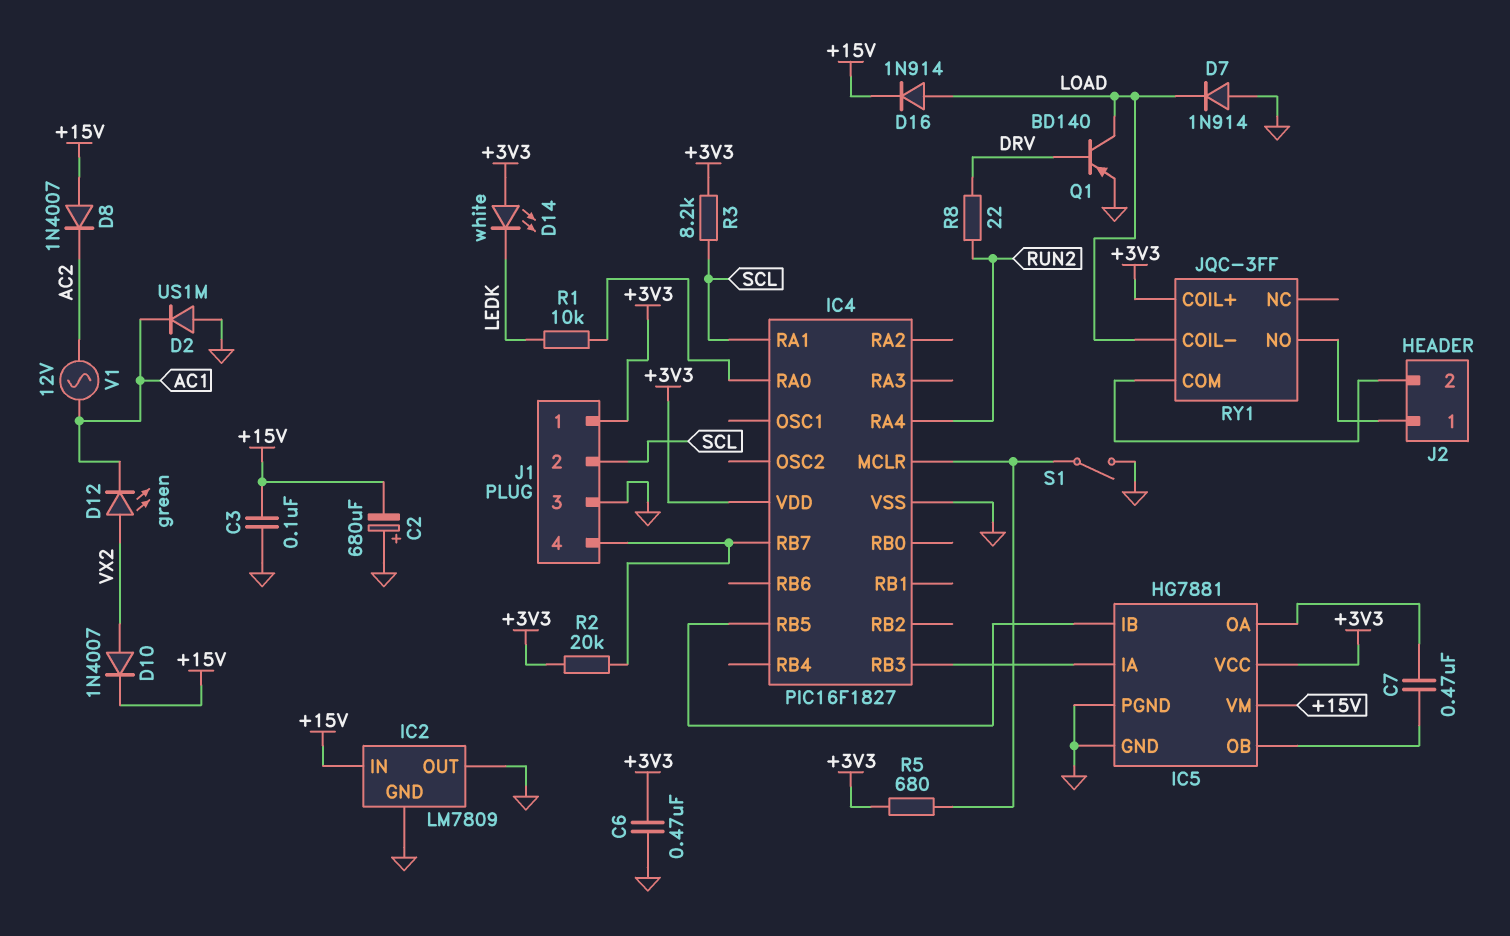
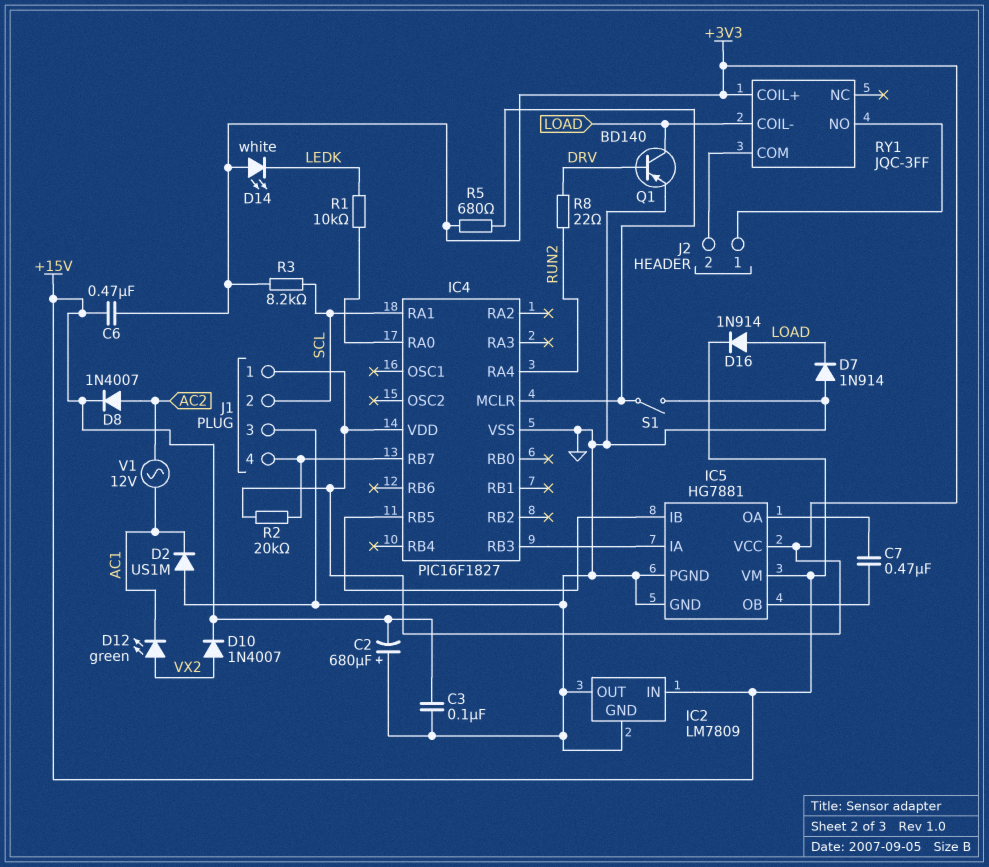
C6: 470nF (+3V3, GND) -> 470nF (+3V3, +15V)
D8: diode 1N4007 (A +15V, K AC2) -> diode 1N4007 (A AC2, K +15V)

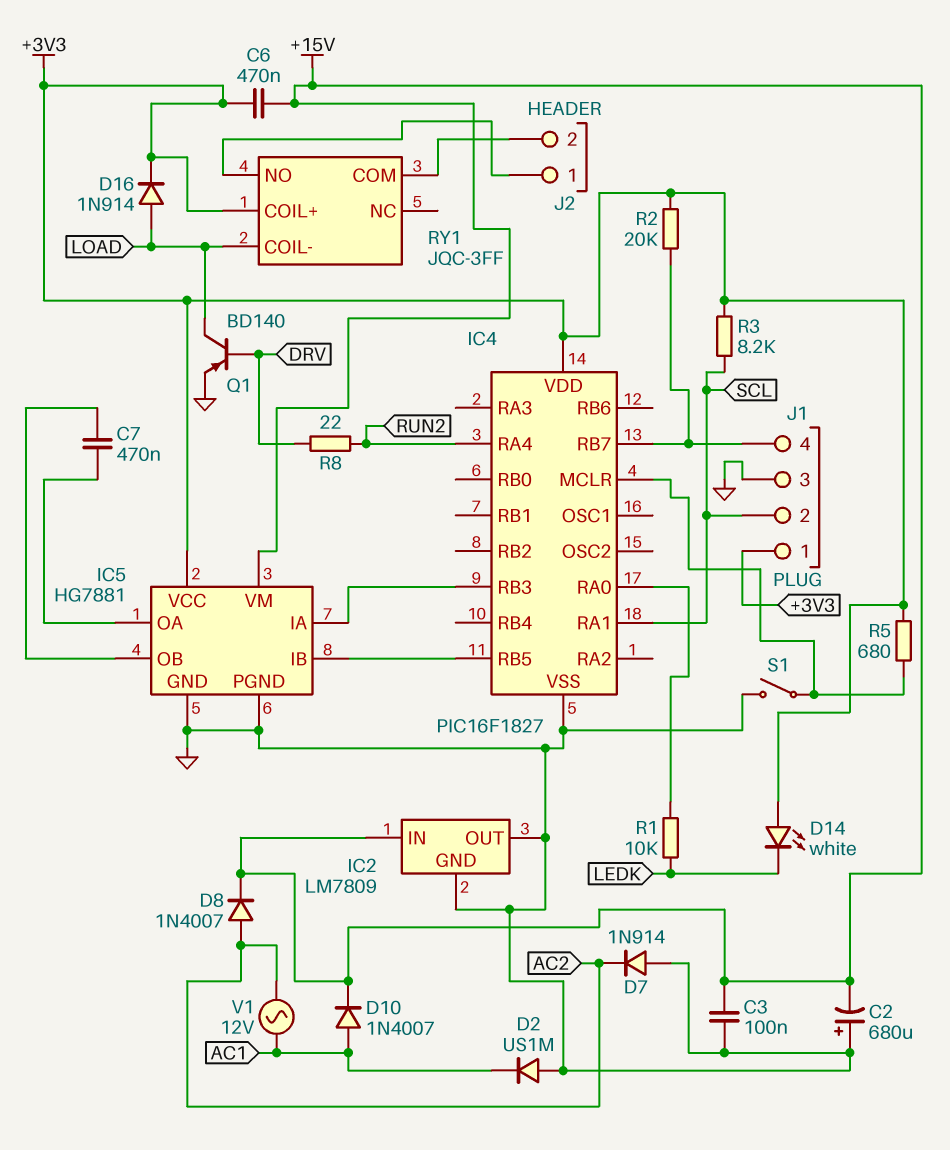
D7: diode 1N914 (A GND, K LOAD) -> diode 1N914 (A GND, K AC2)
D10: diode 1N4007 (A VX2, K +15V) -> diode 1N4007 (A AC1, K +15V)
D12: LED green (A VX2, K AC1) -> none
D16: diode 1N914 (A LOAD, K +15V) -> diode 1N914 (A LOAD, K +3V3)

